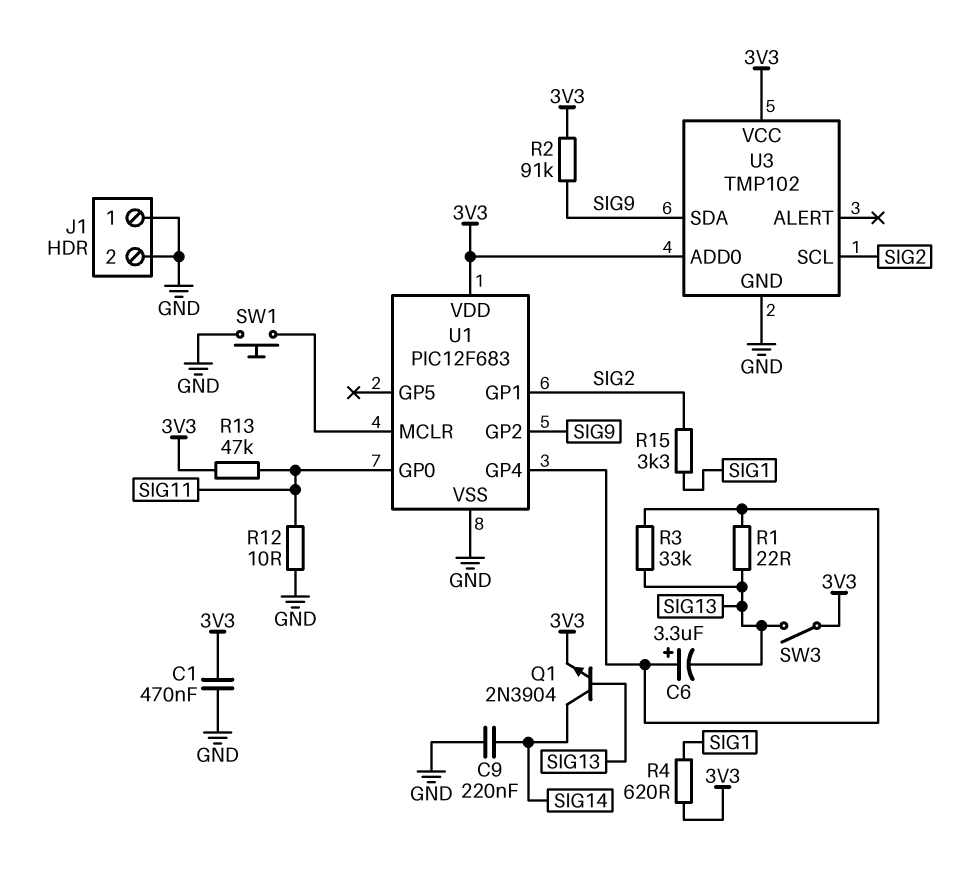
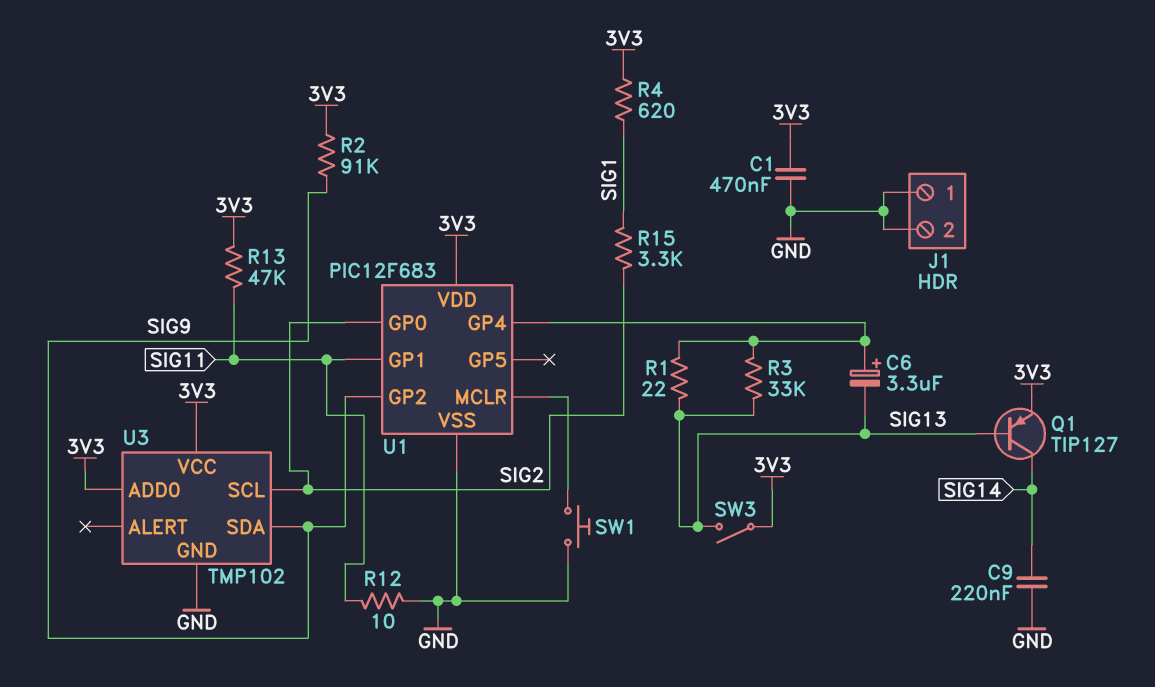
Q1: NPN 2N3904 (B SIG13, C SIG14, E 3V3) -> PNP TIP127 (B SIG13, C SIG14, E 3V3)
U1 pin GP0: SIG11 -> SIG2
U1 pin GP1: SIG2 -> SIG11

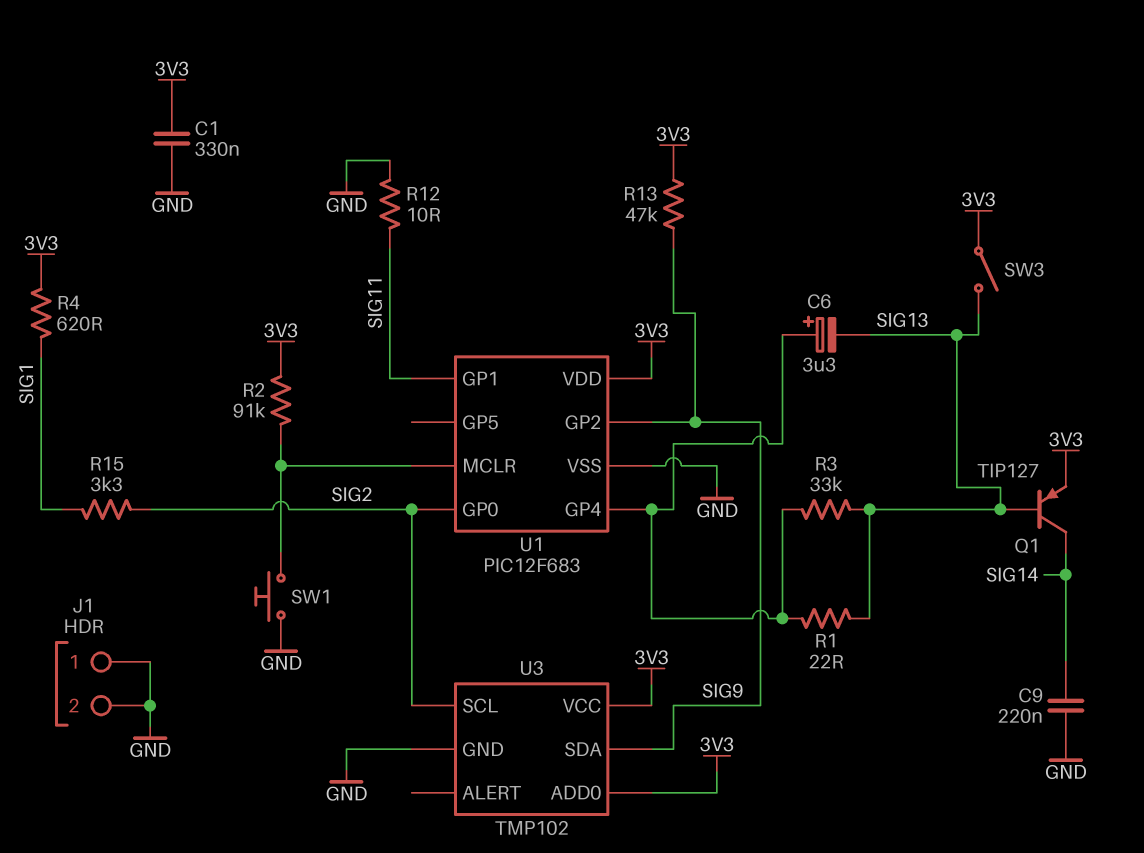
C1: 470nF (3V3, GND) -> 330nF (3V3, GND)
R2: 91k (3V3, SIG9) -> 91k (3V3, U1/MCLR)
R13: 47k (3V3, SIG11) -> 47k (3V3, SIG9)

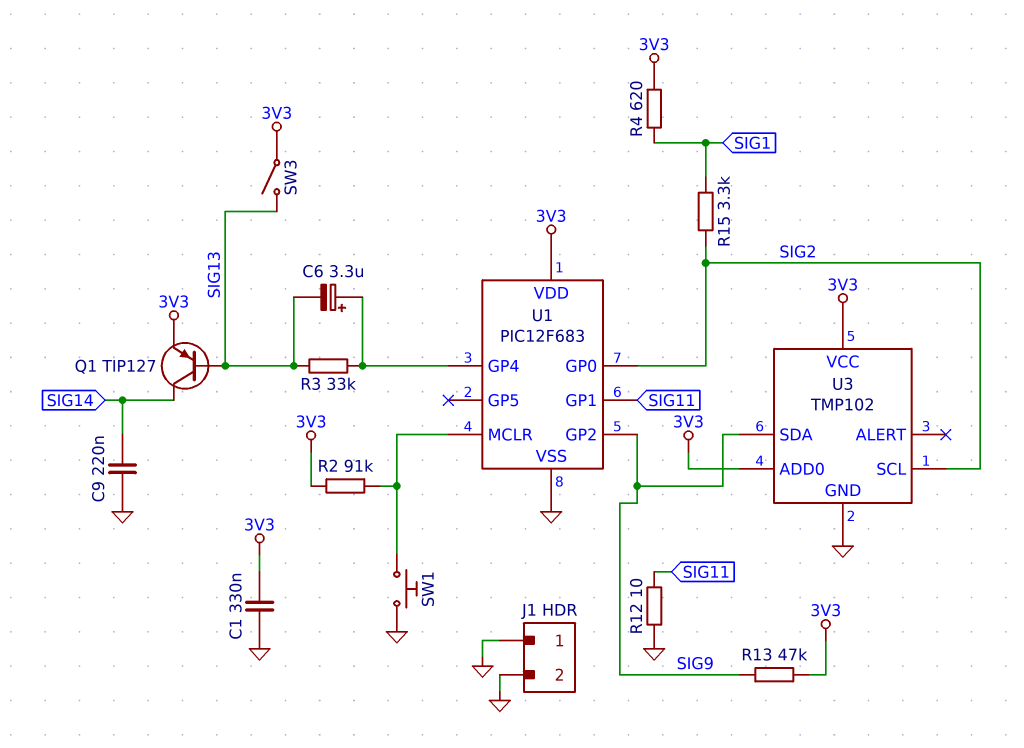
R1: 22 (SIG13, U1/GP4) -> none

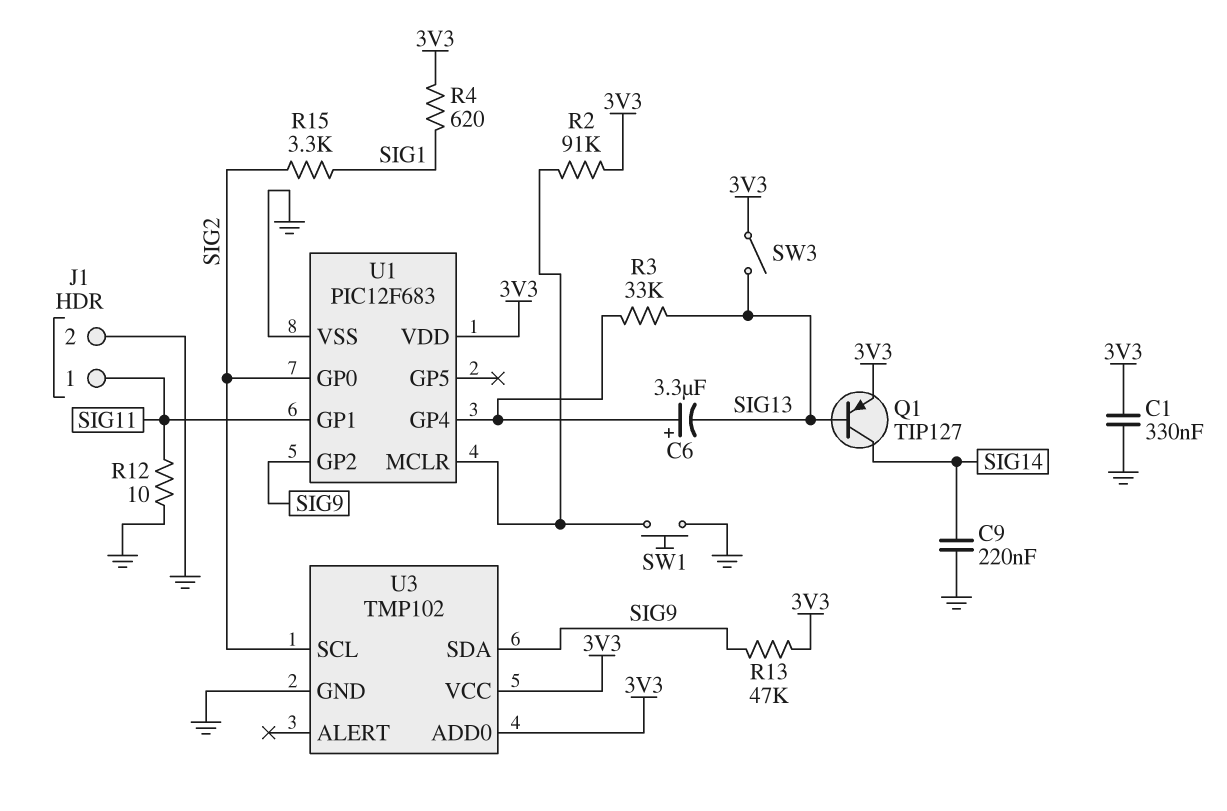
J1 pin 1: GND -> SIG11

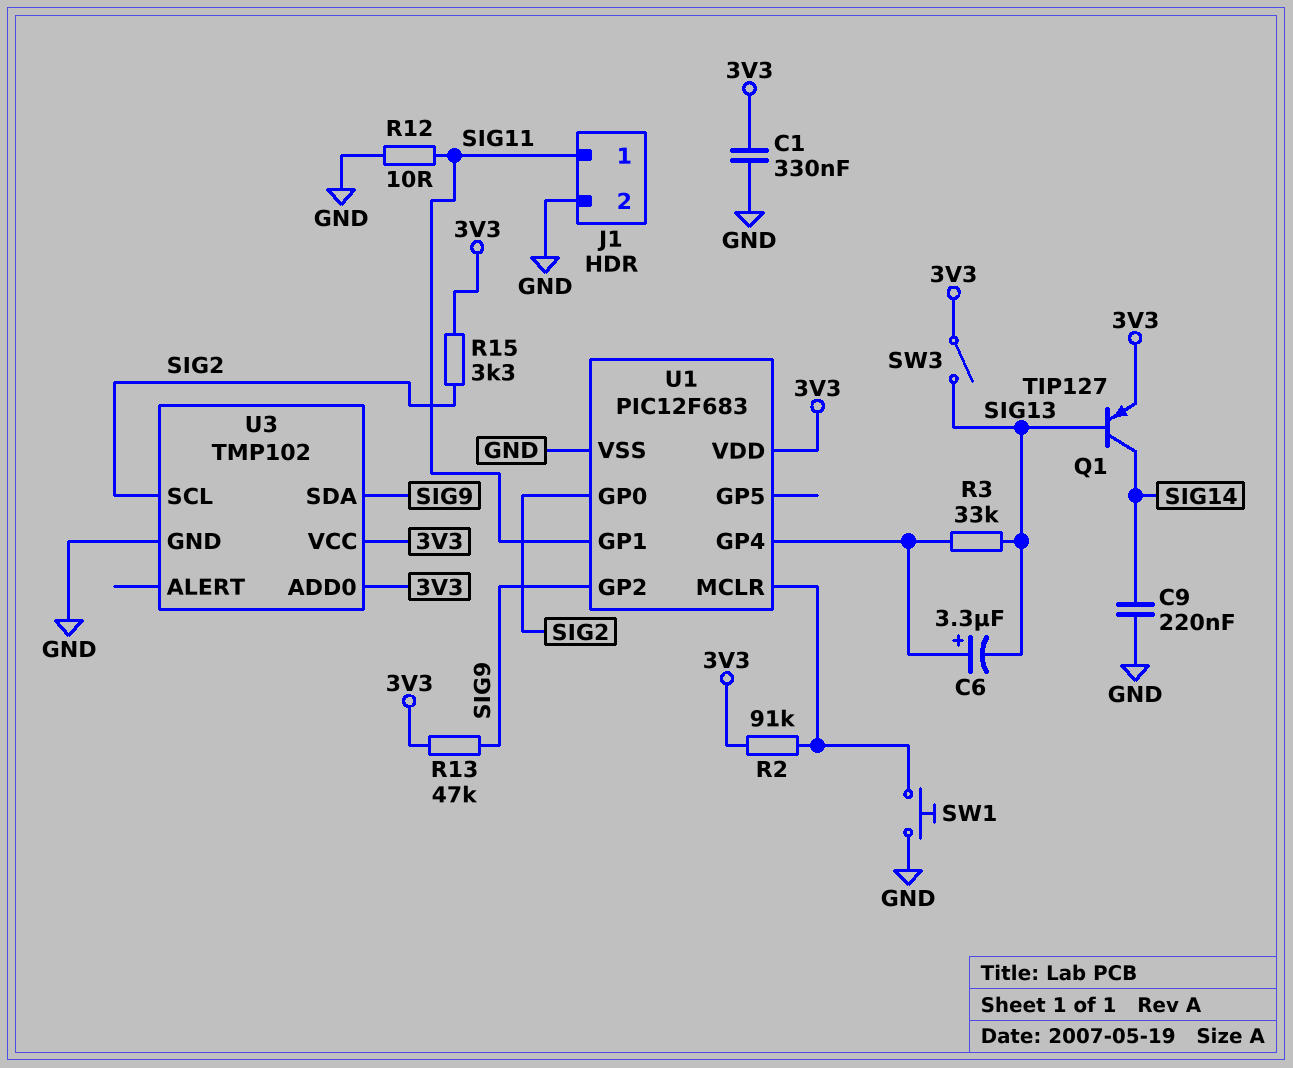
R4: 620 (3V3, SIG1) -> none
R15: 3.3k (SIG1, SIG2) -> 3.3k (3V3, SIG2)

